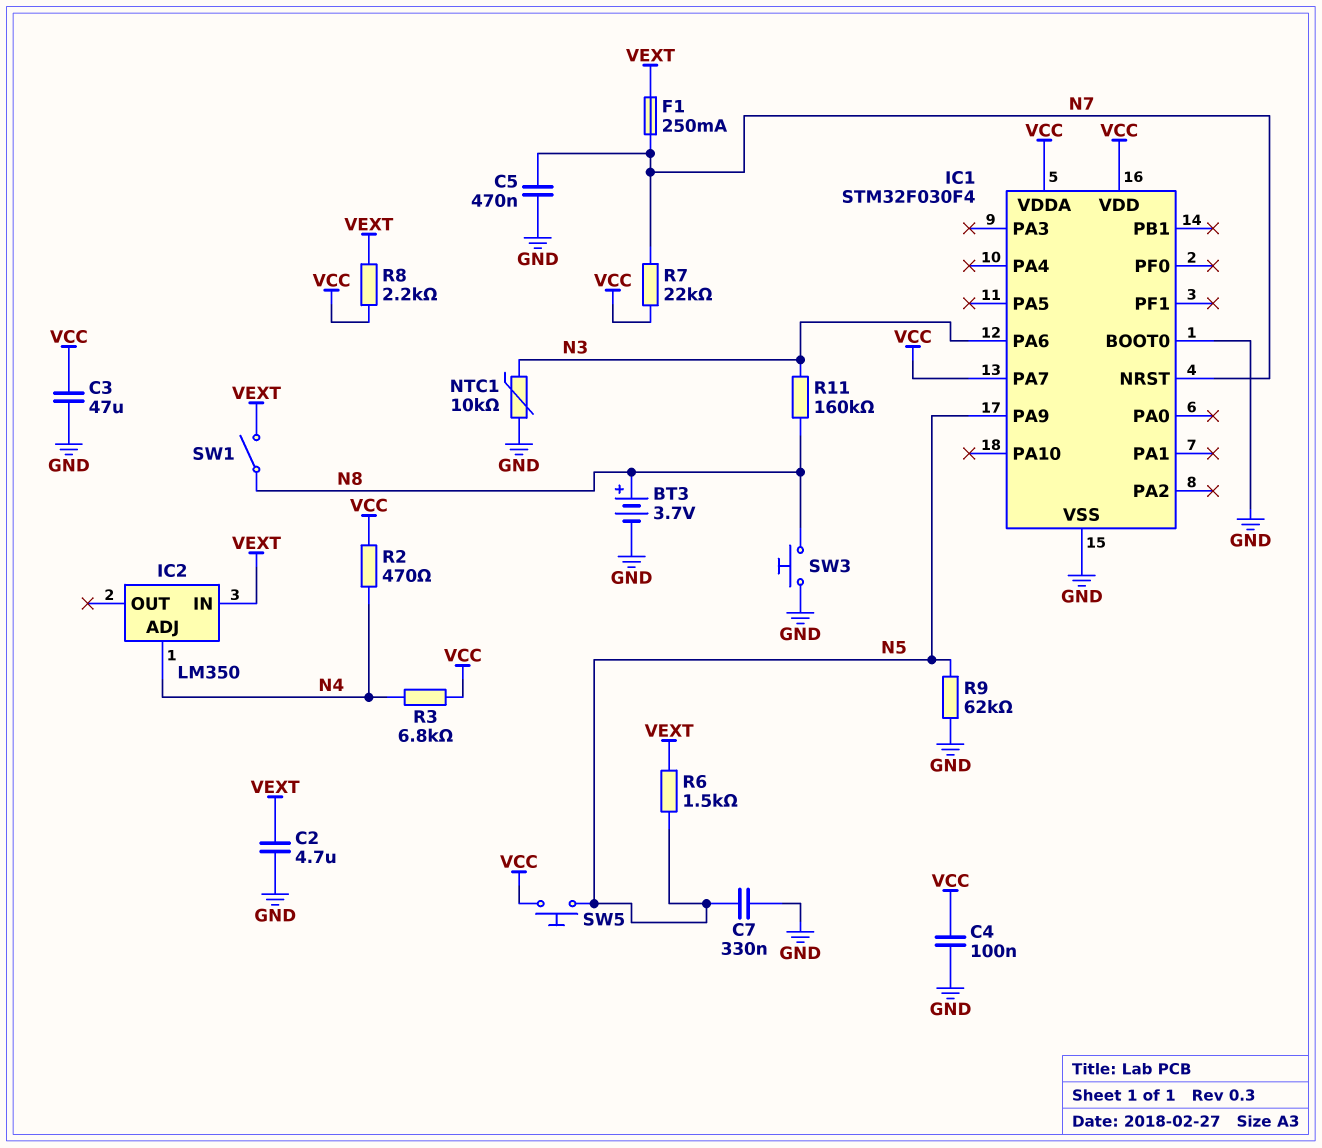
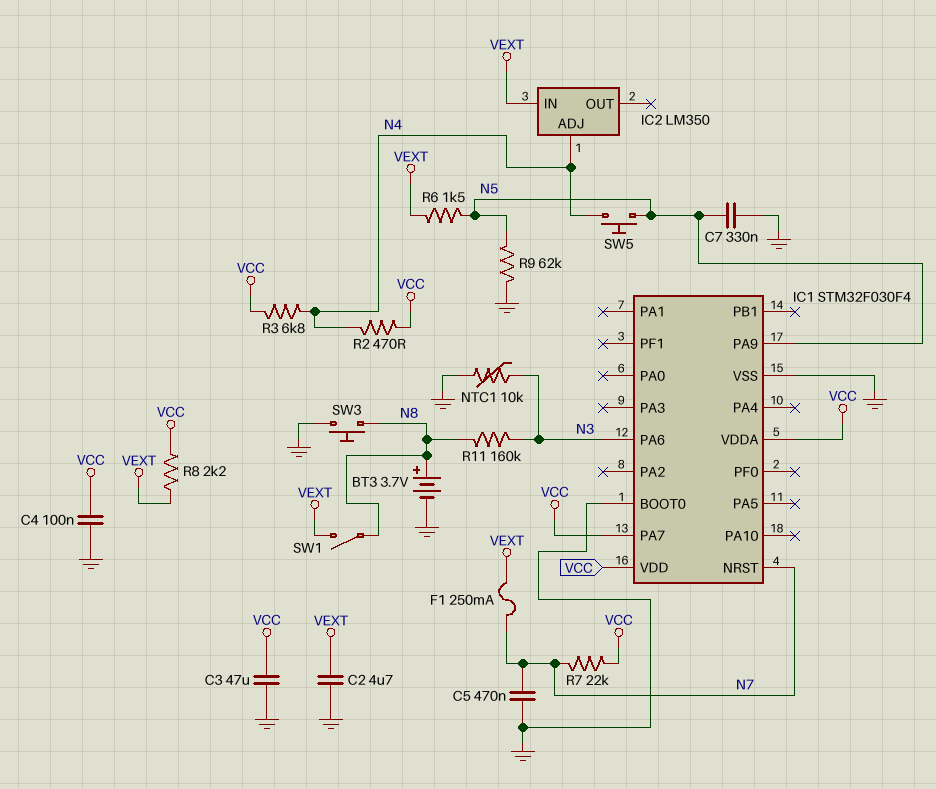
SW5: button (N5, VCC) -> button (N4, N5)

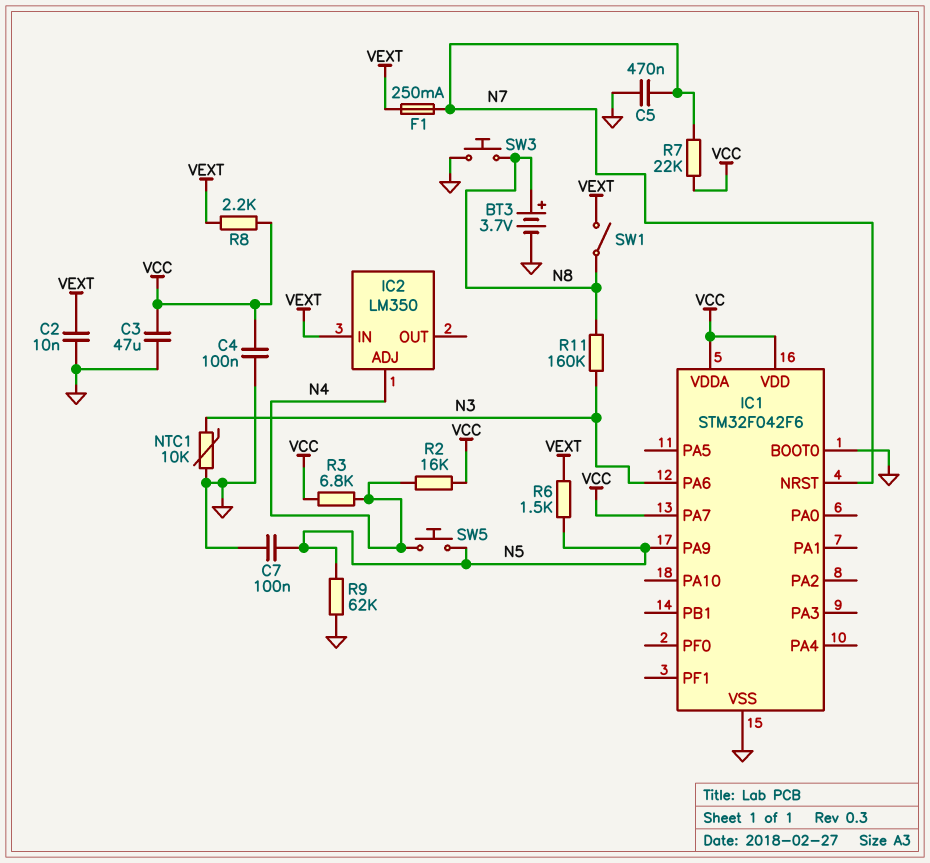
C2: 4.7uF (GND, VEXT) -> 10nF (GND, VEXT)
C7: 330nF (GND, N5) -> 100nF (GND, N5)
IC1: STM32F030F4 -> STM32F042F6
R2: 470 (N4, VCC) -> 16k (N4, VCC)

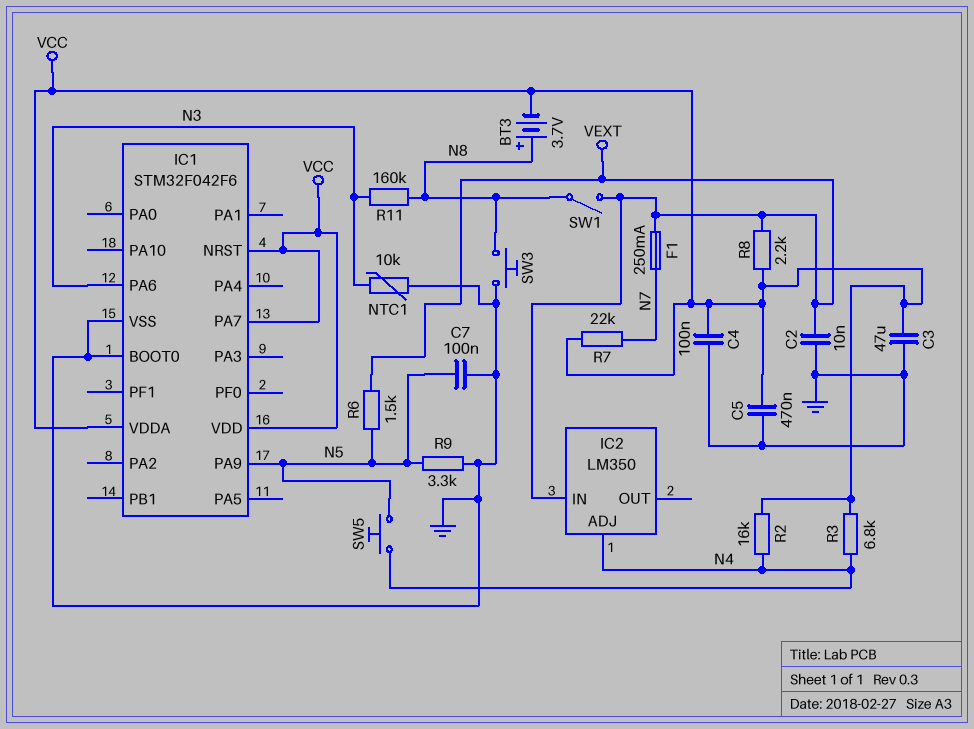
BT3: 3.7V (plus N8, minus GND) -> 3.7V (plus N8, minus VCC)
C5: 470nF (GND, N7) -> 470nF (GND, VCC)
IC1 pin NRST: N7 -> VCC
R9: 62k (GND, N5) -> 3.3k (GND, N5)

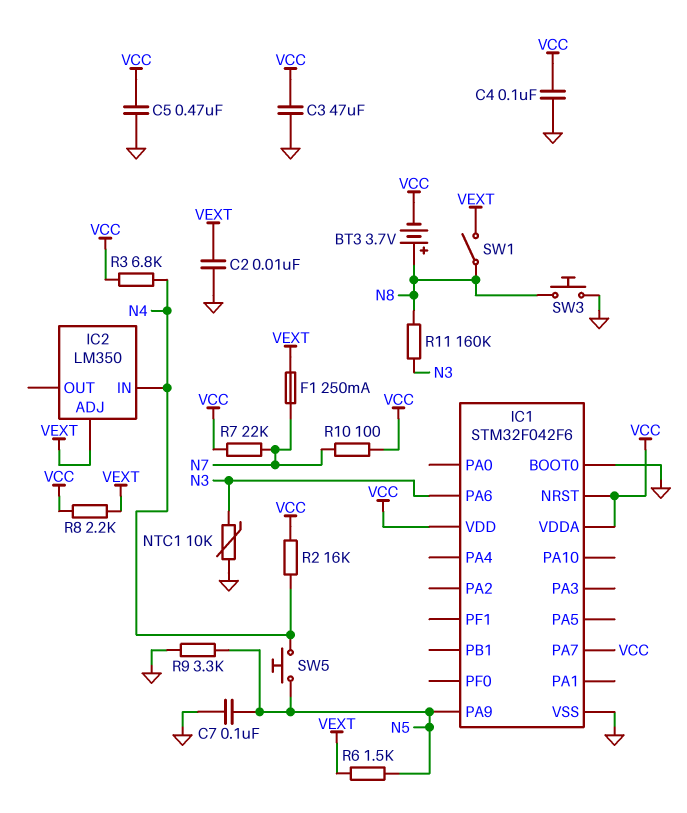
IC2 pin ADJ: N4 -> VEXT
IC2 pin IN: VEXT -> N4
R10: none -> 100 (N7, VCC)

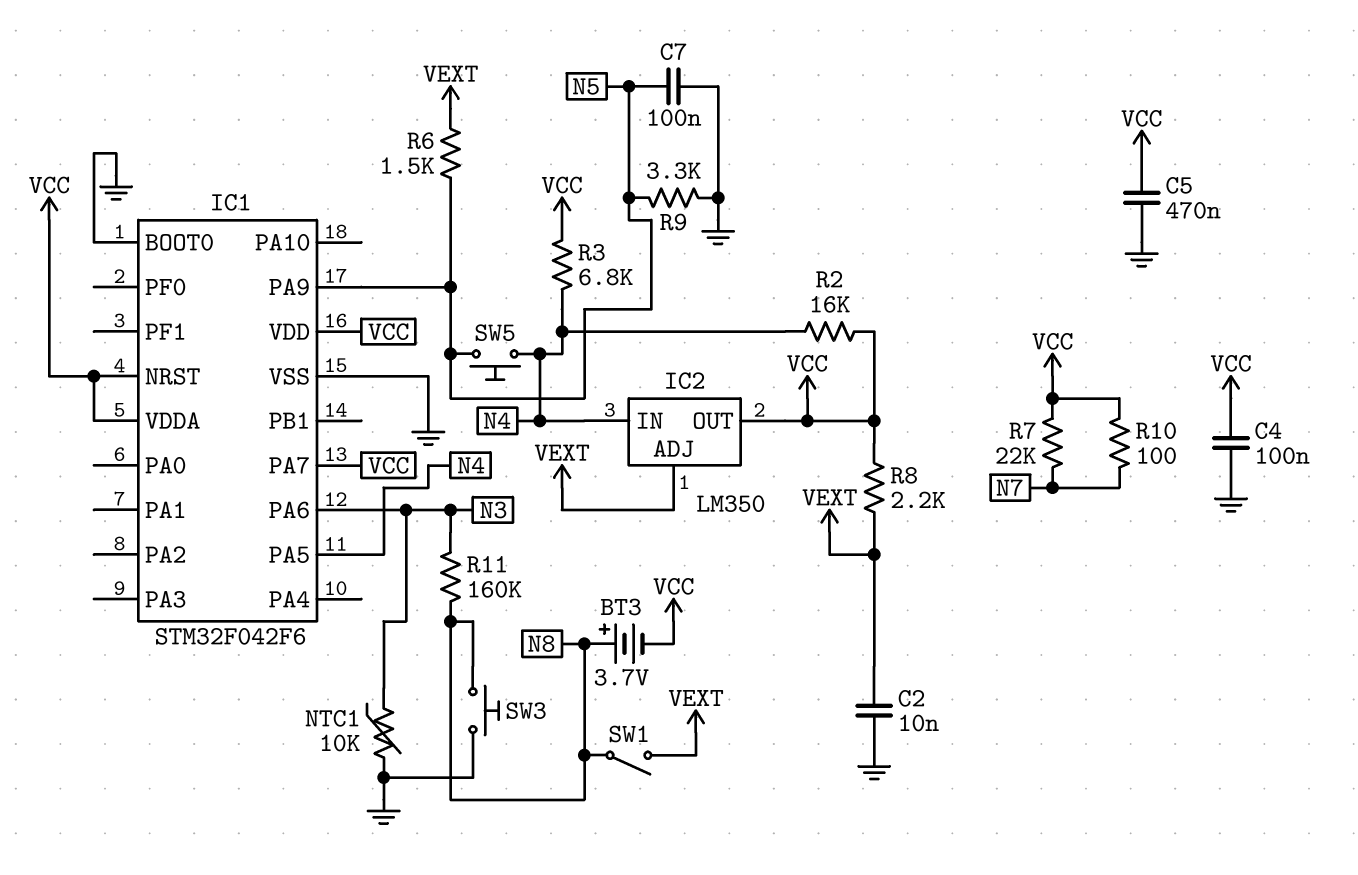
C3: 47uF (GND, VCC) -> none
F1: 250mA (N7, VEXT) -> none
IC1 pin PA5: none -> N4
IC2 pin OUT: none -> VCC

